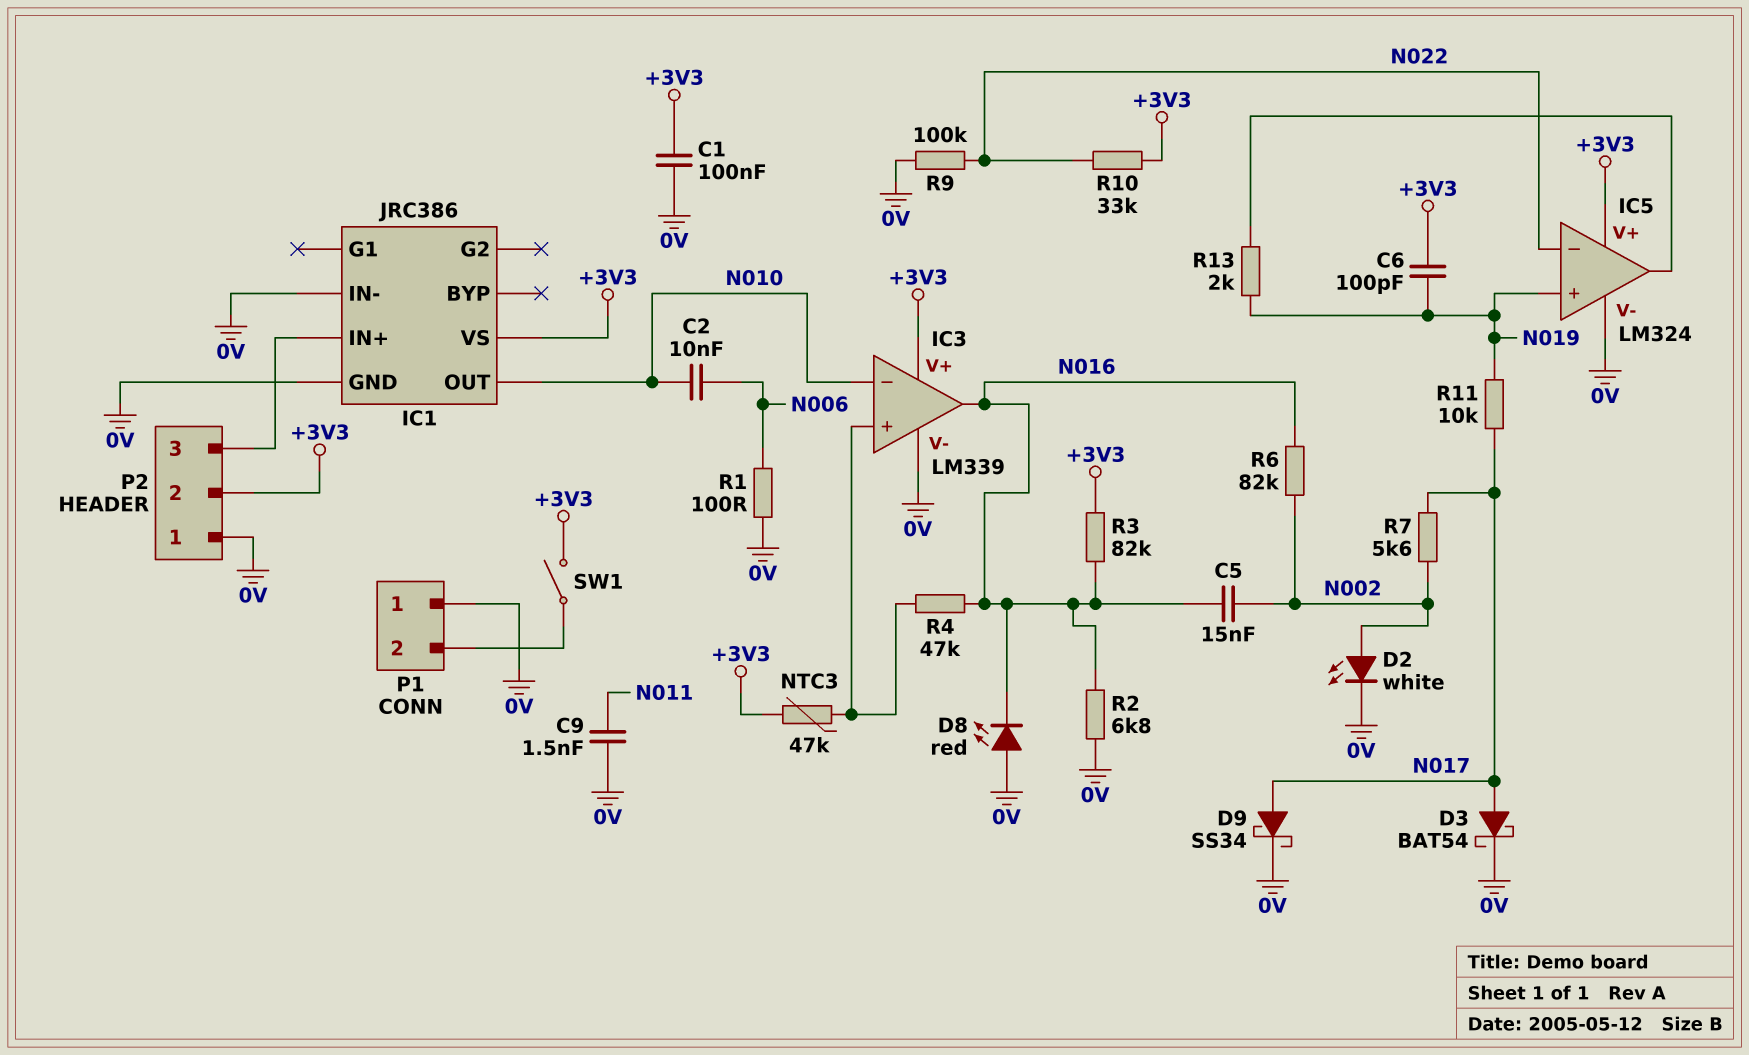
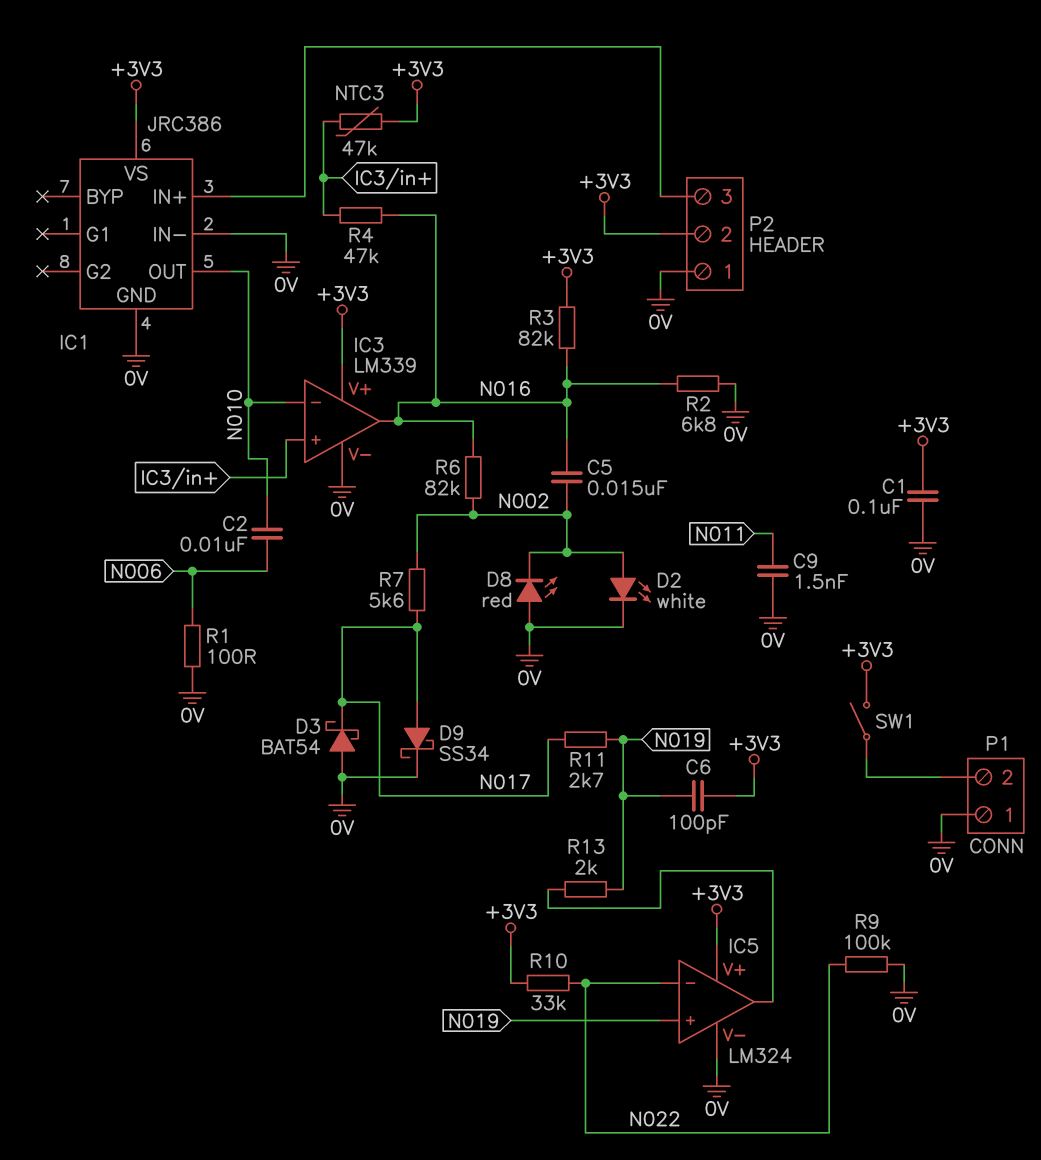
D3: schottky BAT54 (A N017, K 0V) -> schottky BAT54 (A 0V, K N017)
D8: LED red (A 0V, K N016) -> LED red (A 0V, K N002)
R11: 10k (N017, N019) -> 2.7k (N017, N019)

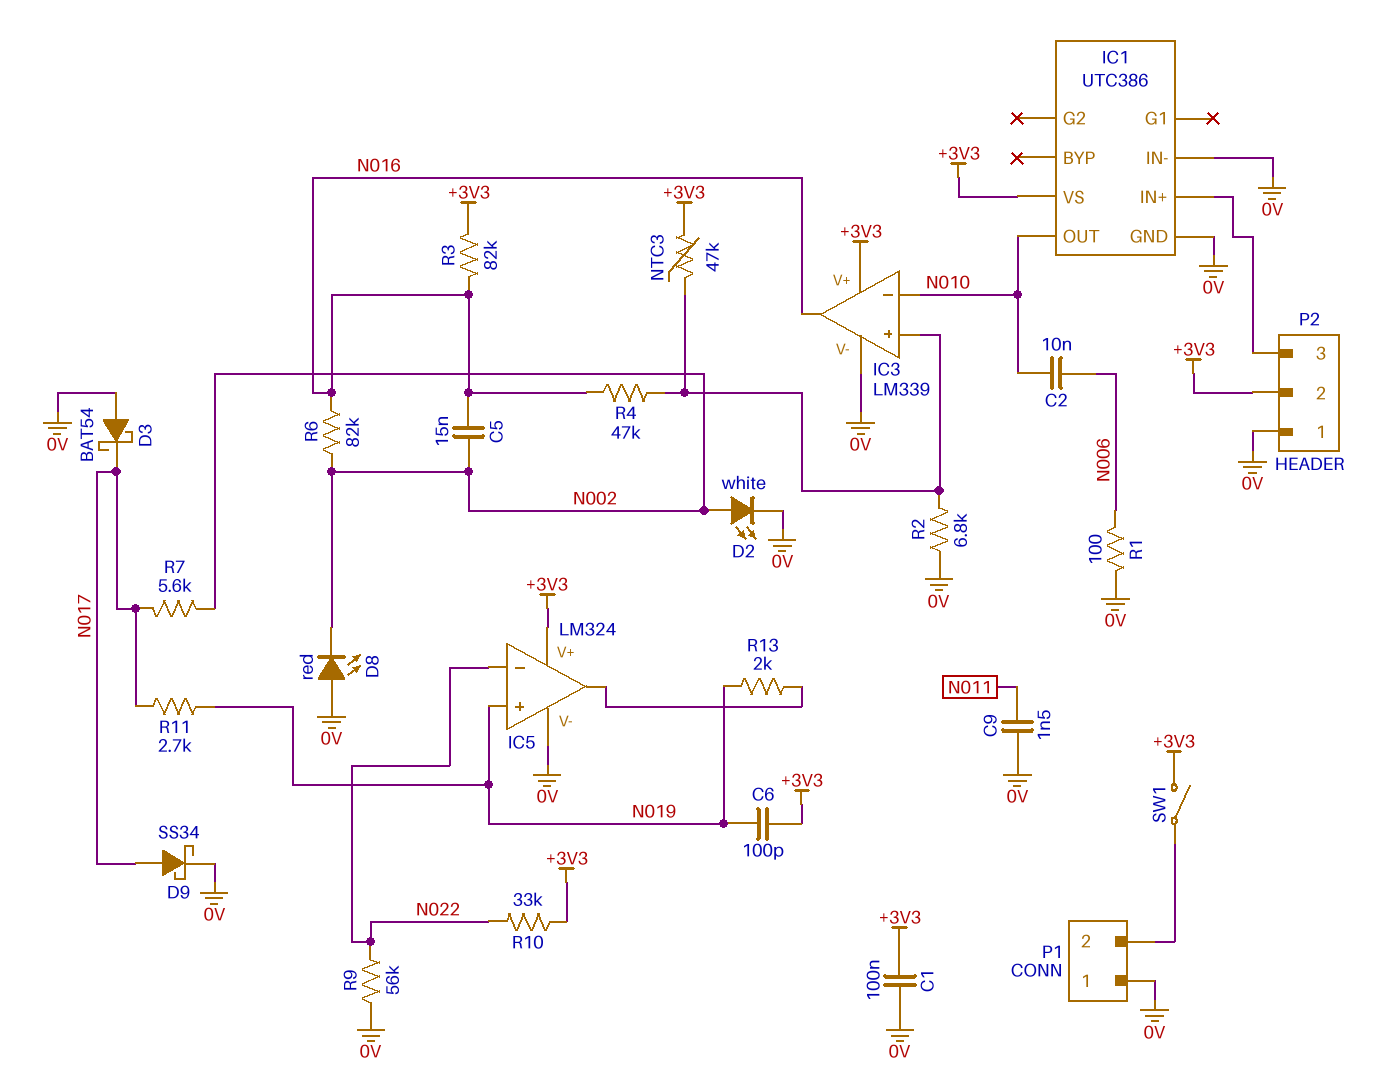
IC1: JRC386 -> UTC386
R2: 6.8k (0V, N016) -> 6.8k (0V, IC3/in+)
R9: 100k (0V, N022) -> 56k (0V, N022)

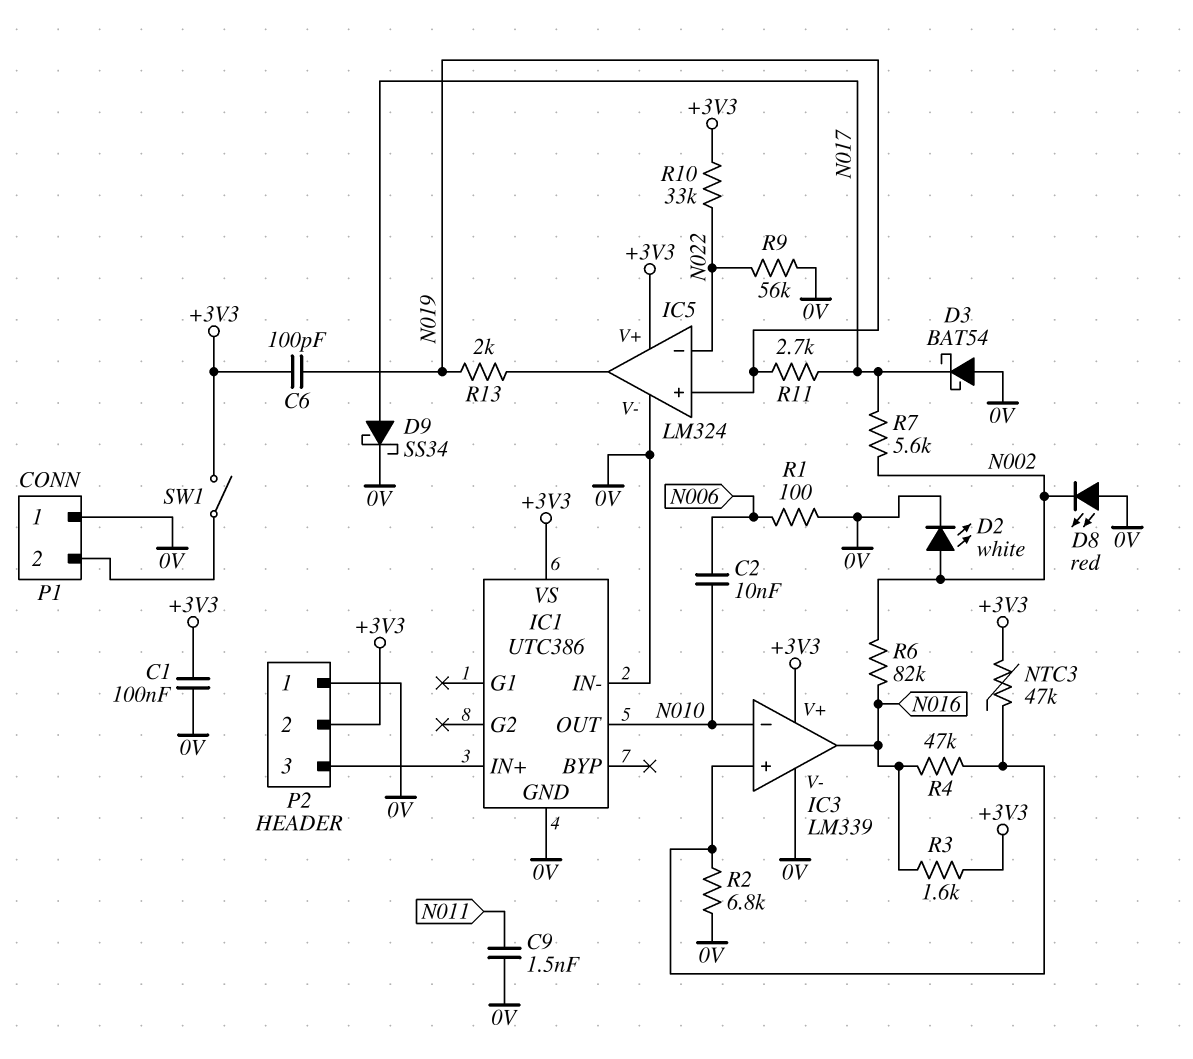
C5: 15nF (N002, N016) -> none
R3: 82k (+3V3, N016) -> 1.6k (+3V3, N016)

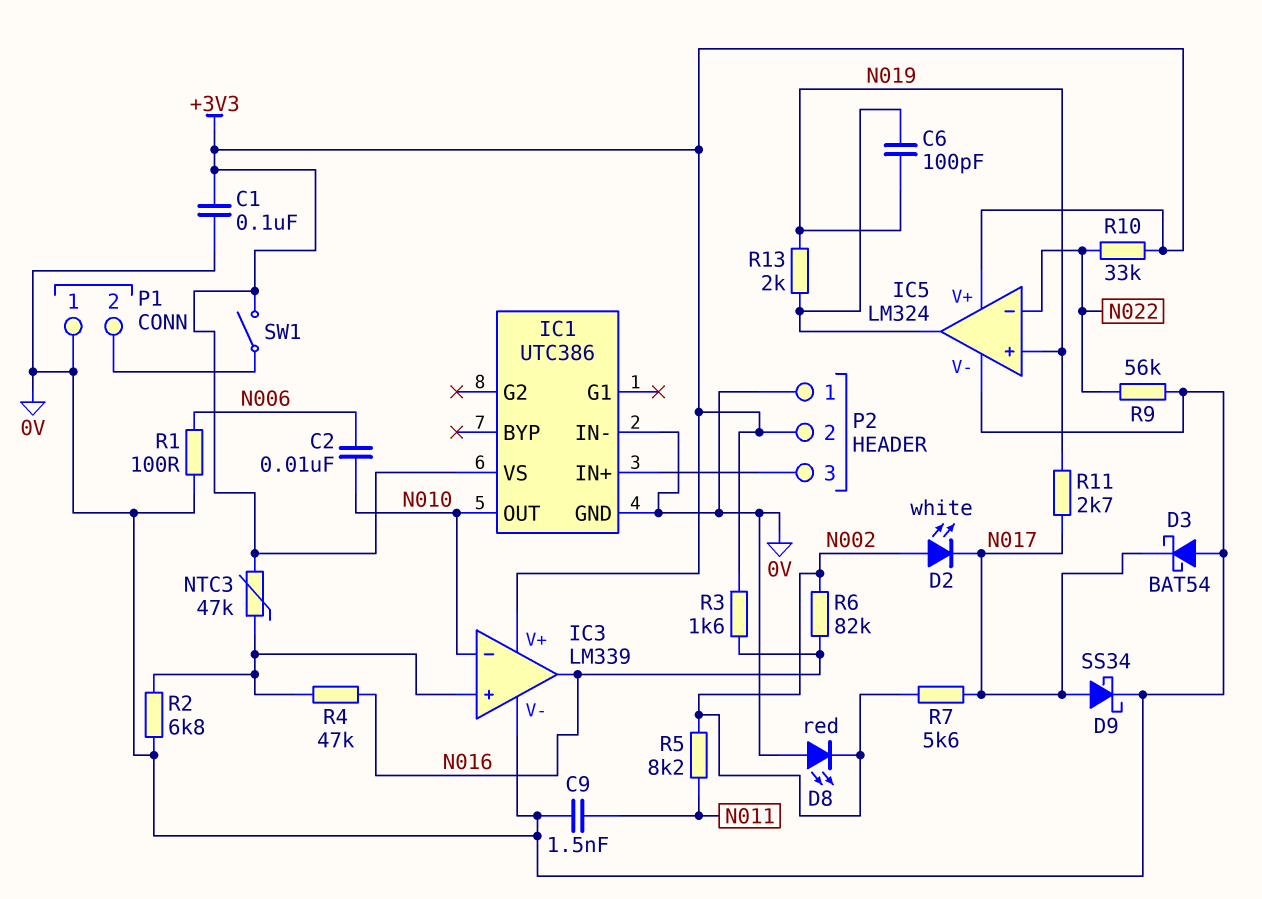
C6: 100pF (+3V3, N019) -> 100pF (IC5/out, N019)
D2: LED white (A N002, K 0V) -> LED white (A N002, K N017)
R5: none -> 8.2k (N002, N011)

